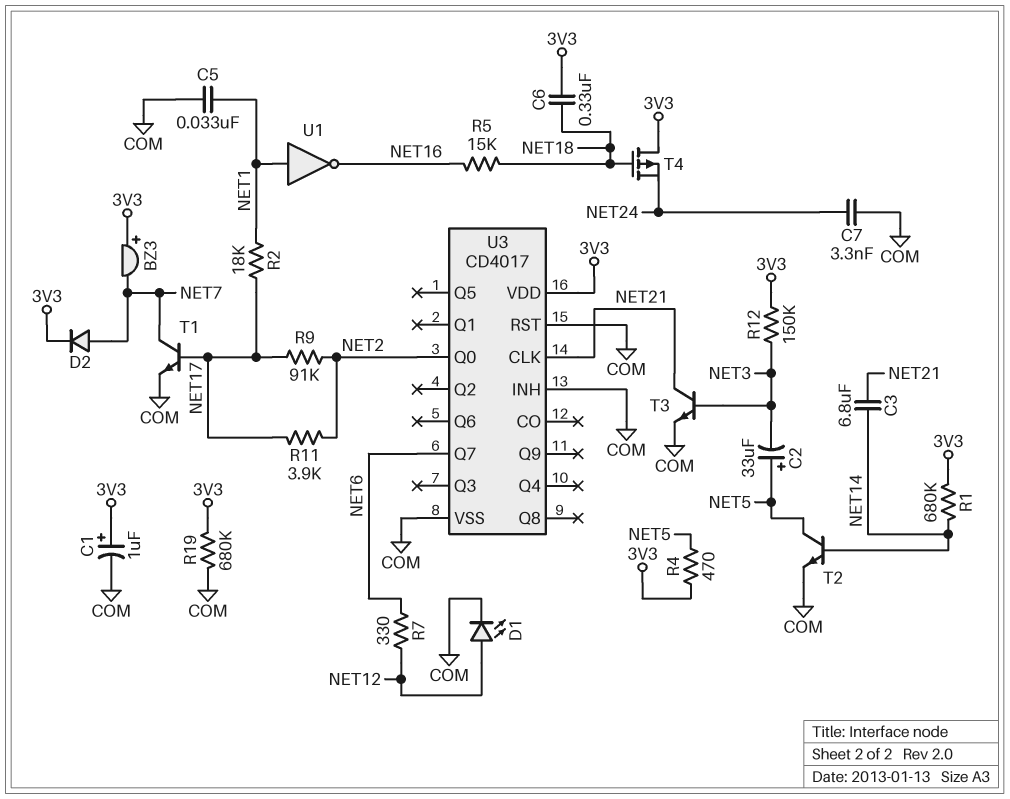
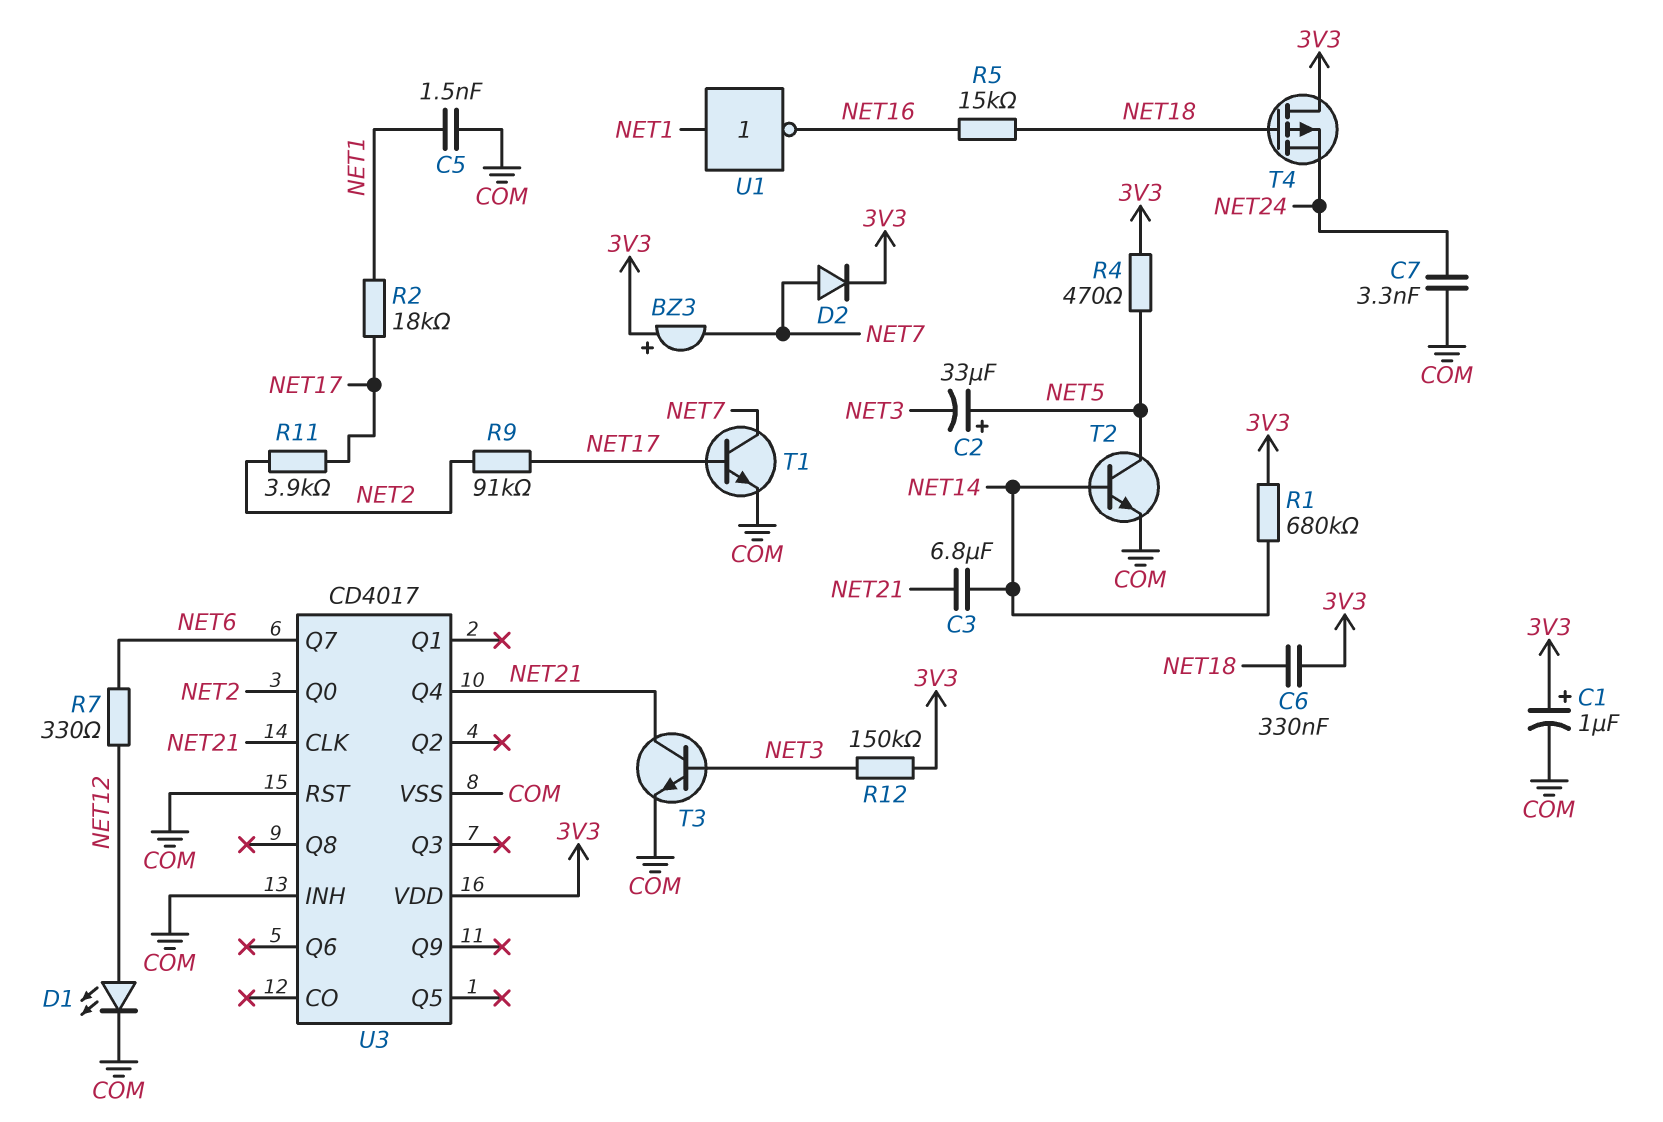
C5: 33nF (COM, NET1) -> 1.5nF (COM, NET1)
R19: 680k (3V3, COM) -> none
U3 pin Q4: none -> NET21

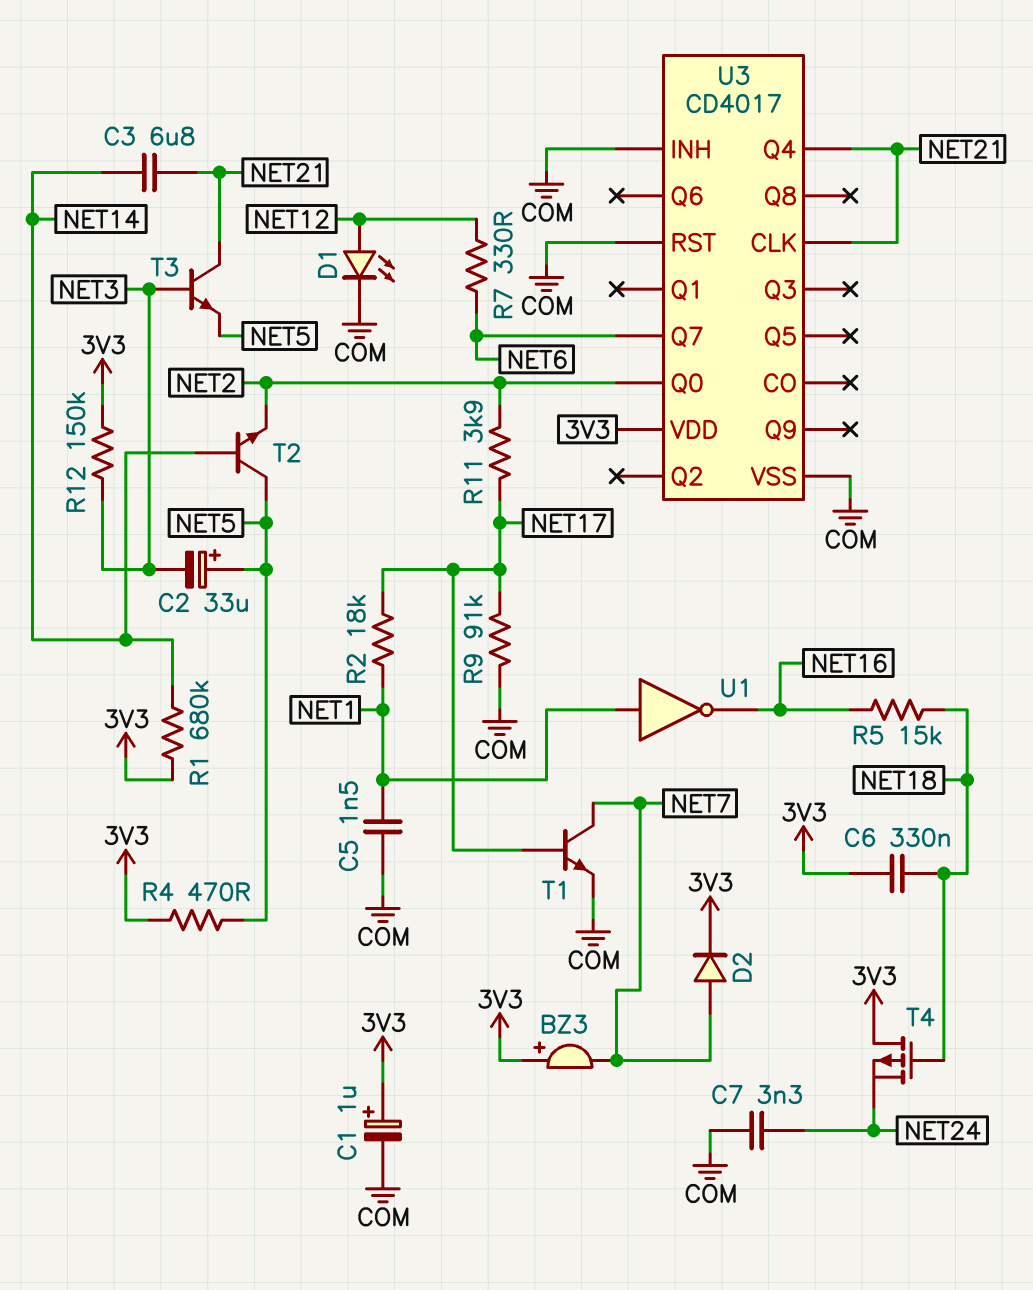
R9: 91k (NET2, NET17) -> 91k (COM, NET17)
T2: NPN (B NET14, C NET5, E COM) -> NPN (B NET14, C NET5, E NET2)
T3: NPN (B NET3, C NET21, E COM) -> NPN (B NET3, C NET21, E NET5)

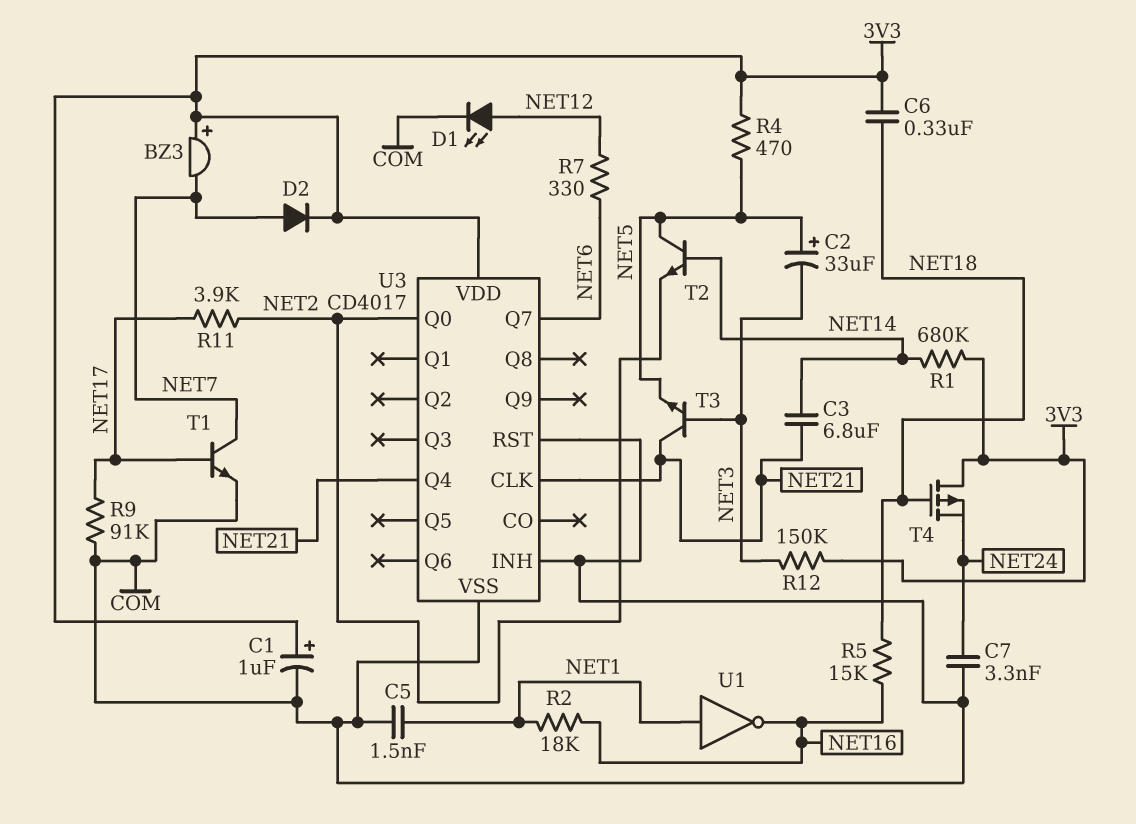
R2: 18k (NET1, NET17) -> 18k (NET1, NET16)

